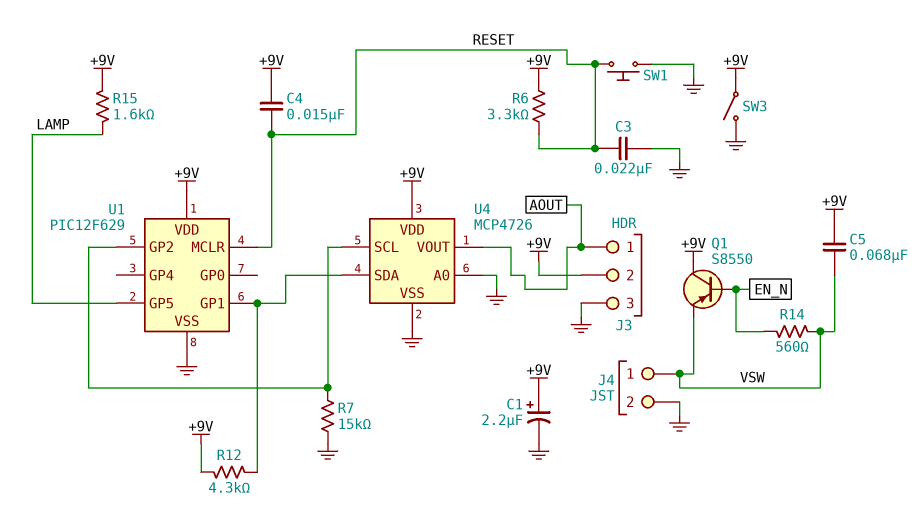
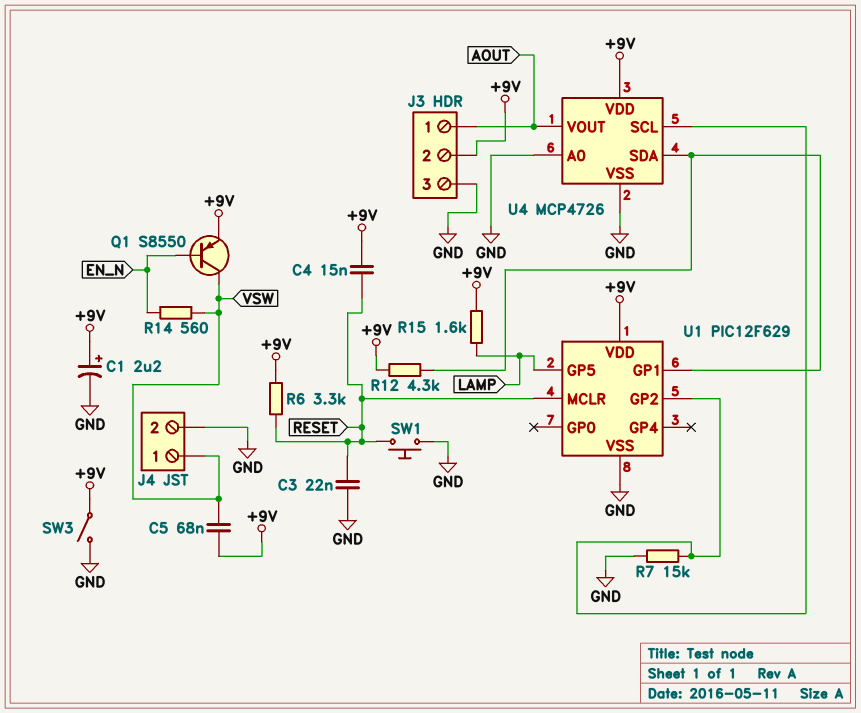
Q1: PNP S8550 (B EN_N, C +9V, E VSW) -> PNP S8550 (B EN_N, C VSW, E +9V)

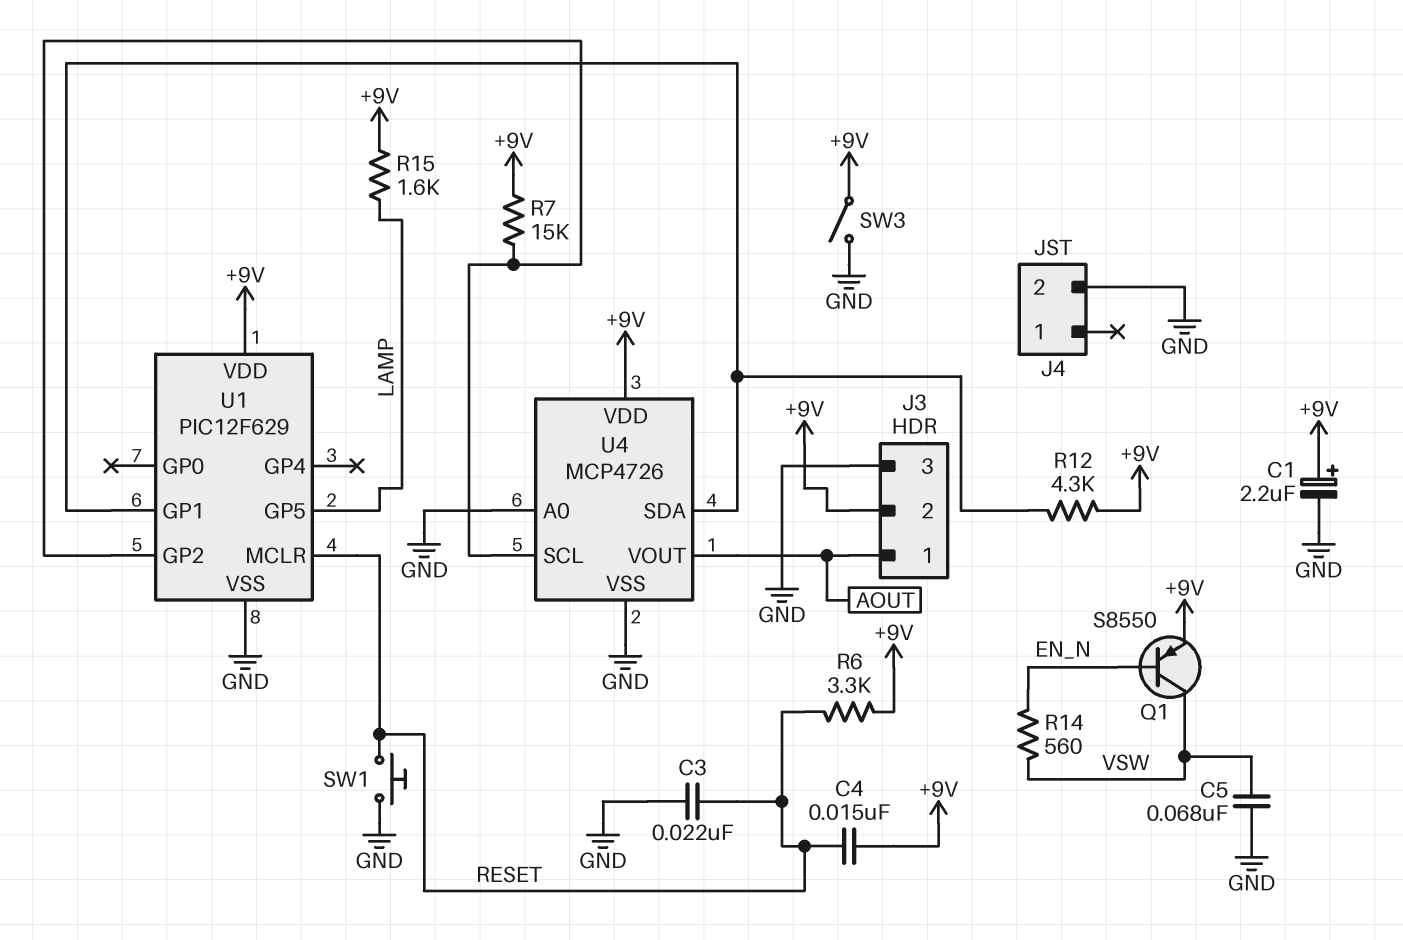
C5: 68nF (+9V, VSW) -> 68nF (GND, VSW)
J4 pin 1: VSW -> none
R7: 15k (GND, U1/GP2) -> 15k (+9V, U1/GP2)

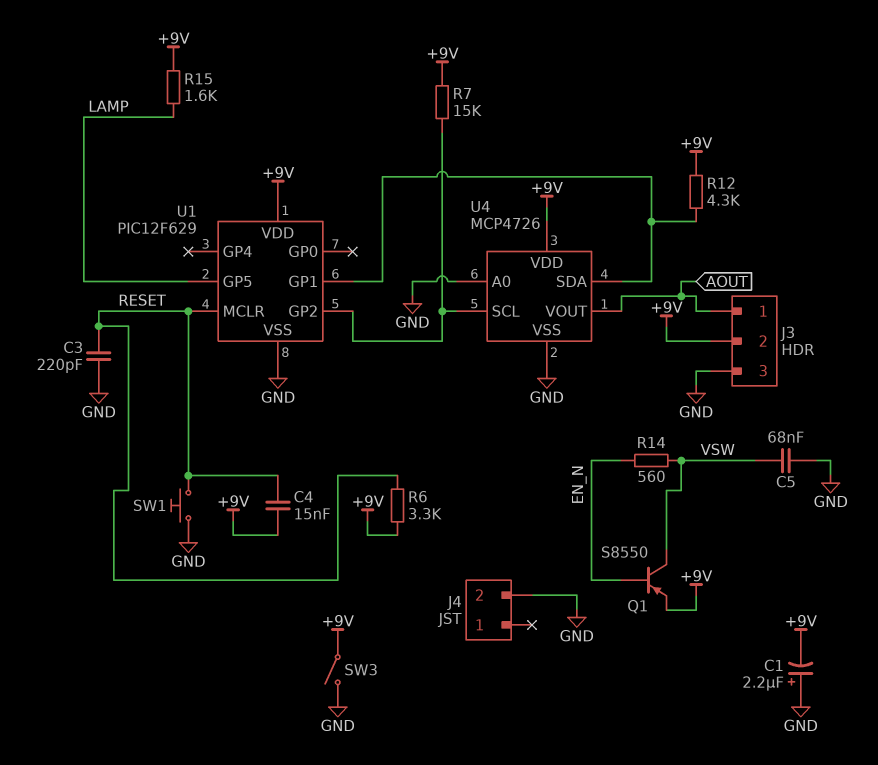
C1: 2.2uF (plus +9V, minus GND) -> 2.2uF (plus GND, minus +9V)
C3: 22nF (GND, RESET) -> 220pF (GND, RESET)

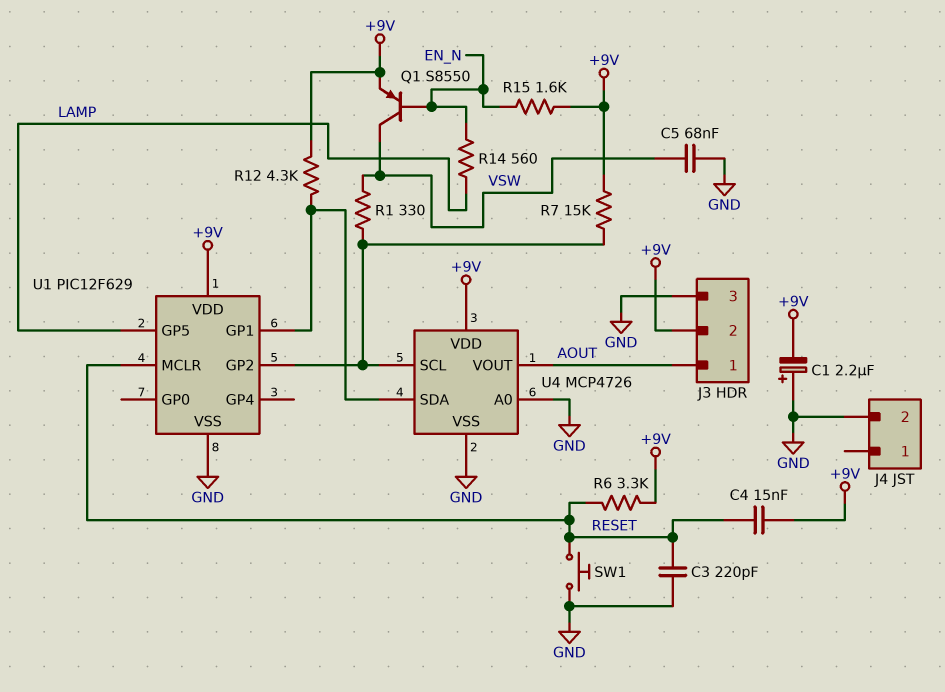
R1: none -> 330 (U1/GP2, VSW)
R14: 560 (EN_N, VSW) -> 560 (EN_N, LAMP)
R15: 1.6k (+9V, LAMP) -> 1.6k (+9V, EN_N)
SW3: switch (+9V, GND) -> none

